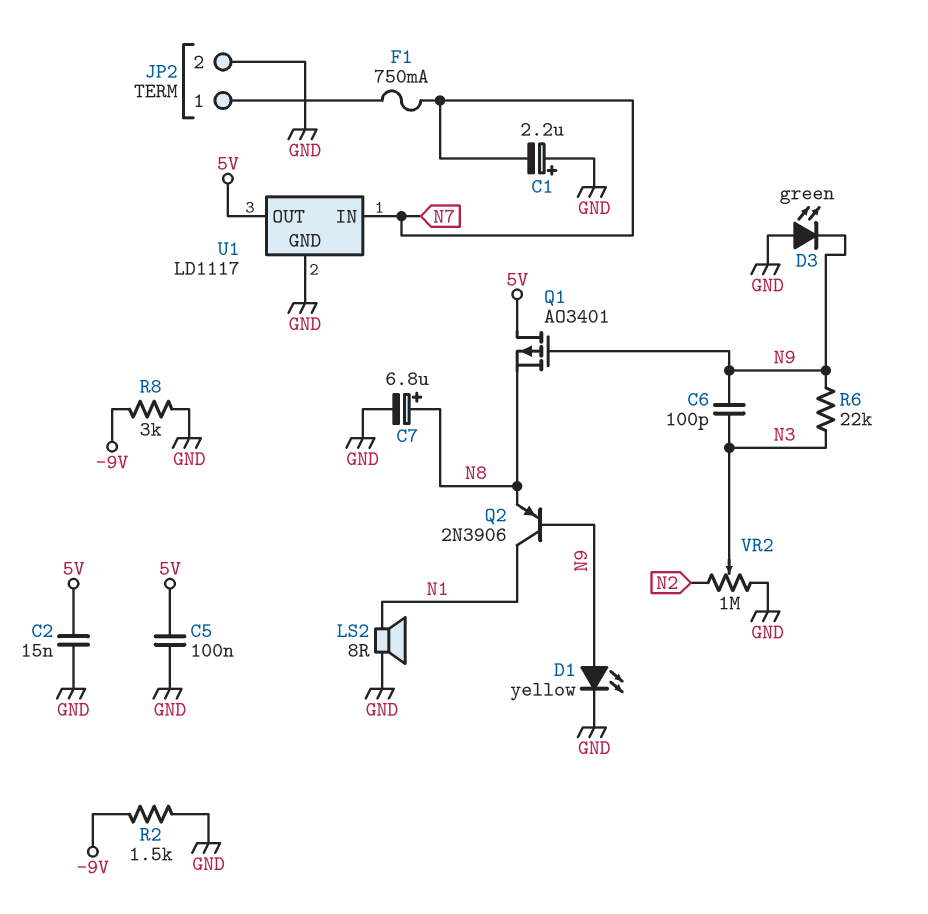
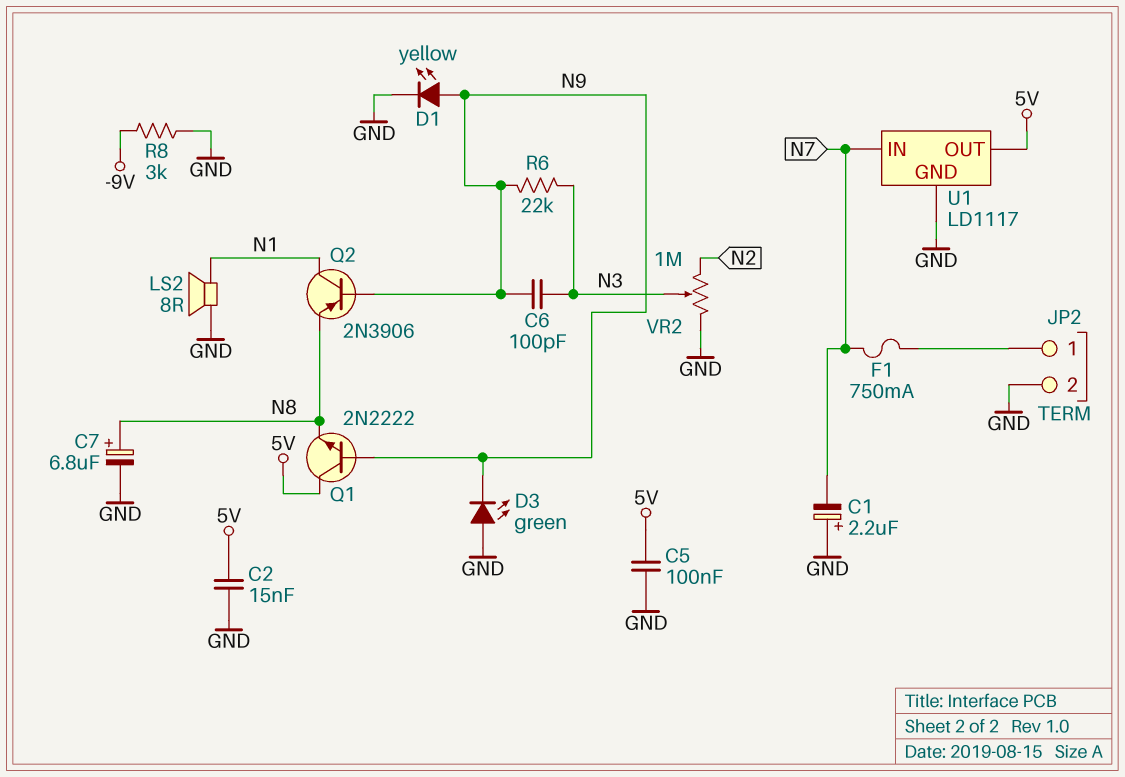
Q1: PMOS AO3401 (G N9, D 5V, S N8) -> NPN 2N2222 (B N9, C 5V, E N8)
R2: 1.5k (-9V, GND) -> none

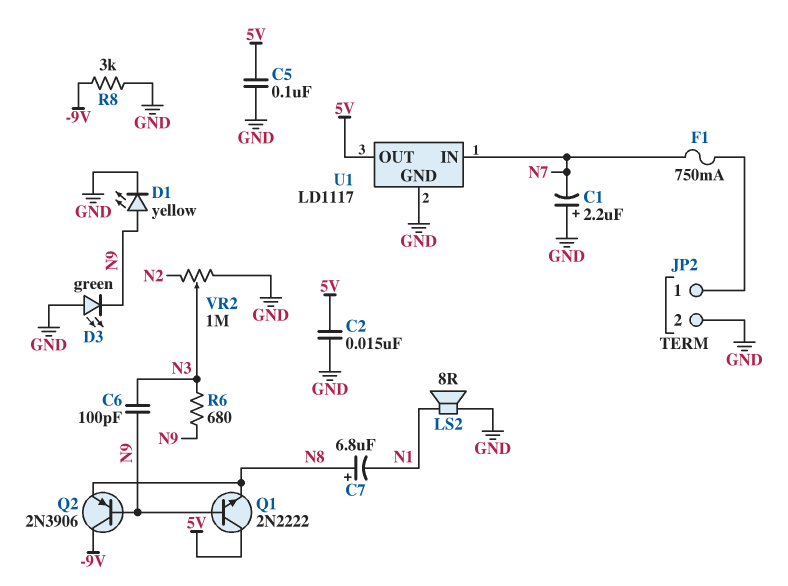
C7: 6.8uF (plus N8, minus GND) -> 6.8uF (plus N8, minus N1)
Q2: PNP 2N3906 (B N9, C N1, E N8) -> PNP 2N3906 (B N9, C -9V, E N8)
R6: 22k (N3, N9) -> 680 (N3, N9)

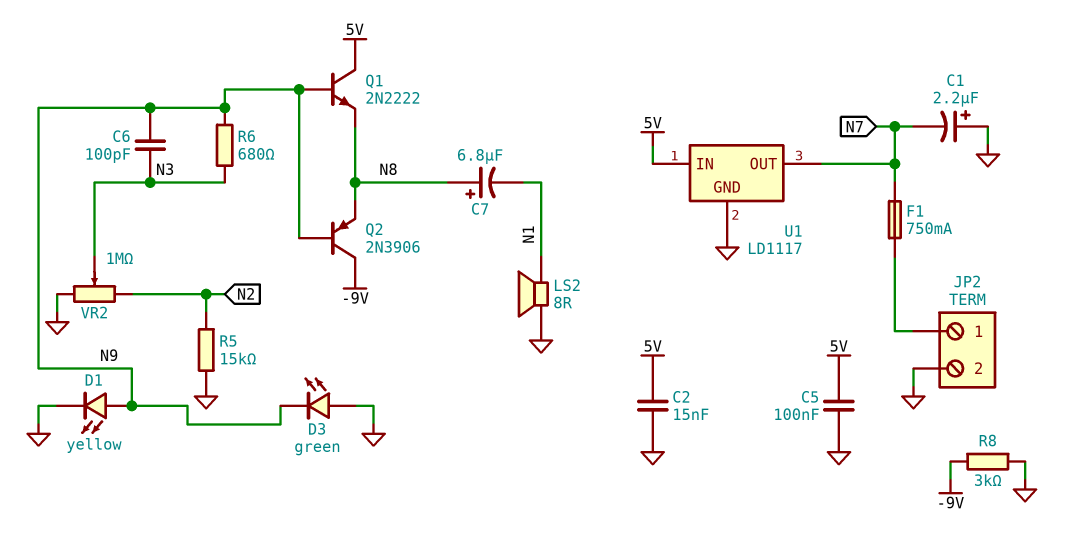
R5: none -> 15k (GND, N2)
U1 pin IN: N7 -> 5V
U1 pin OUT: 5V -> N7

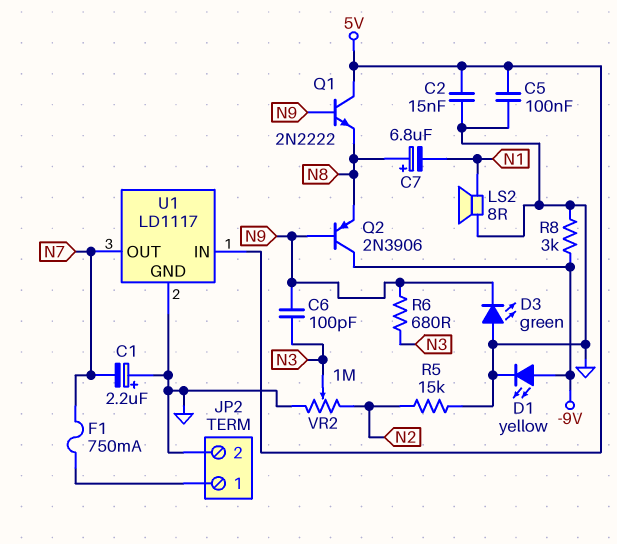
D1: LED yellow (A N9, K GND) -> LED yellow (A -9V, K GND)

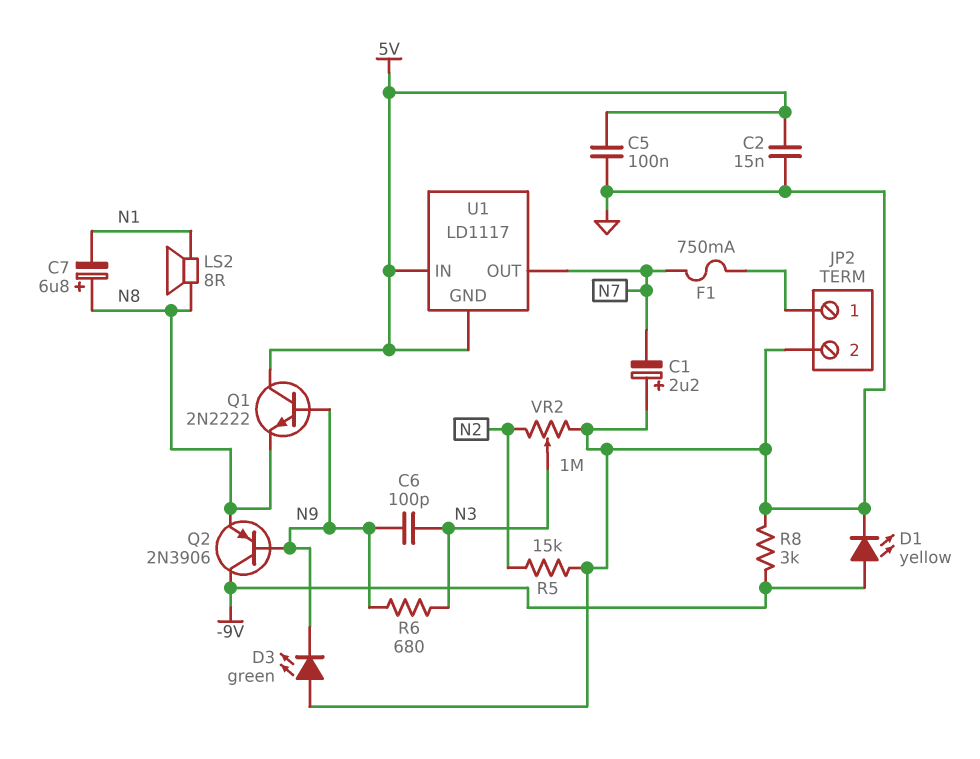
LS2: speaker 8R (GND, N1) -> speaker 8R (N1, N8)
U1 pin GND: GND -> 5V

